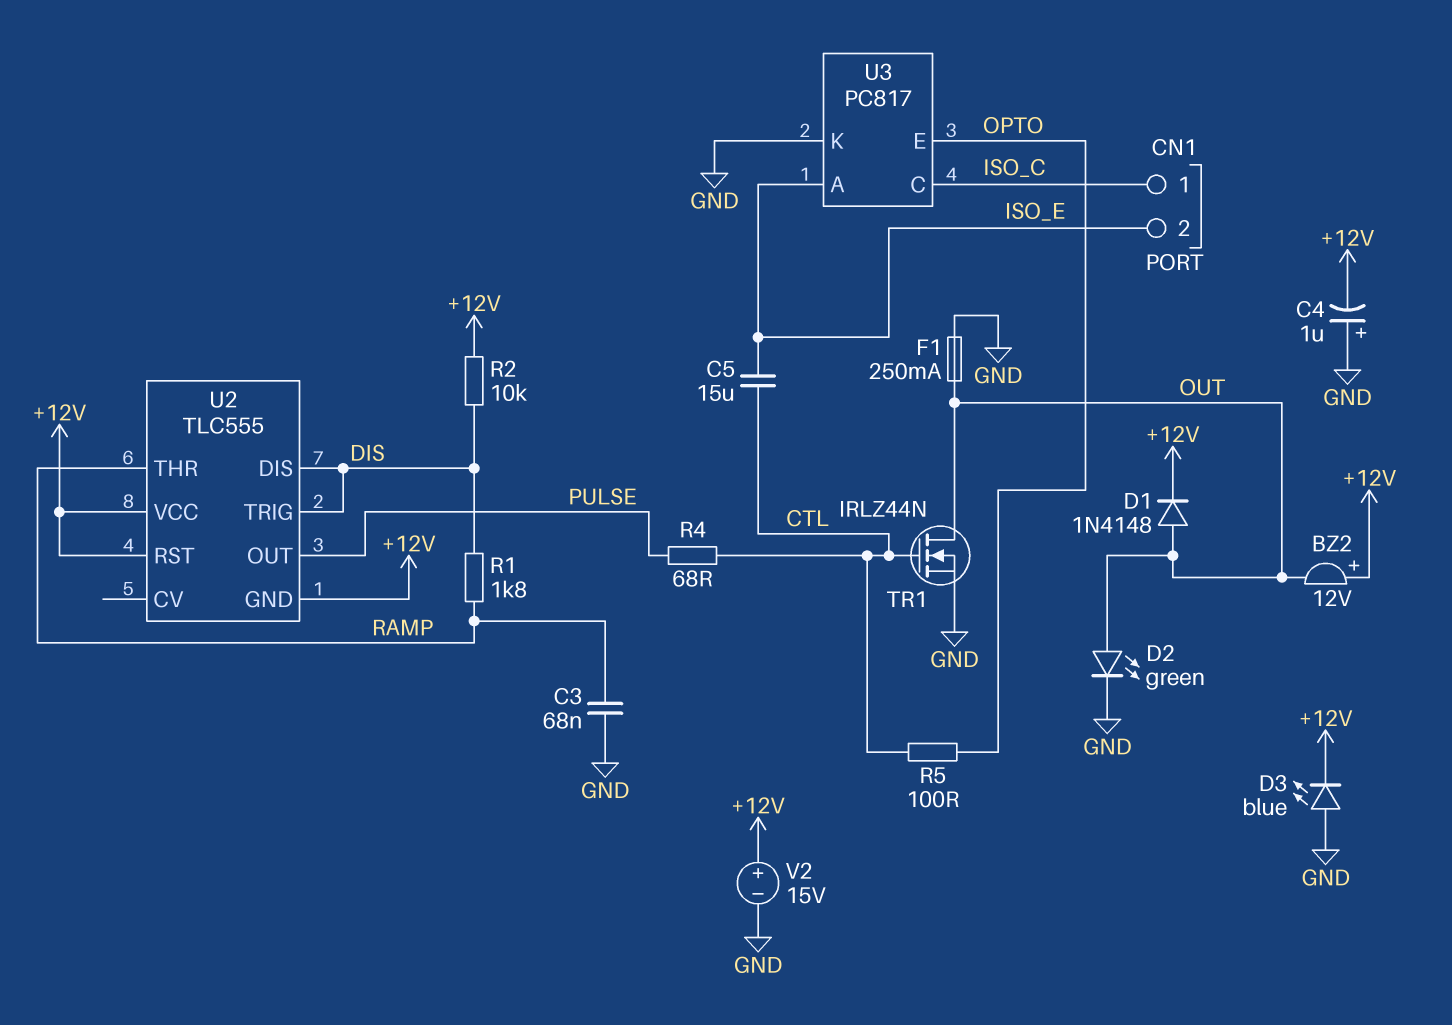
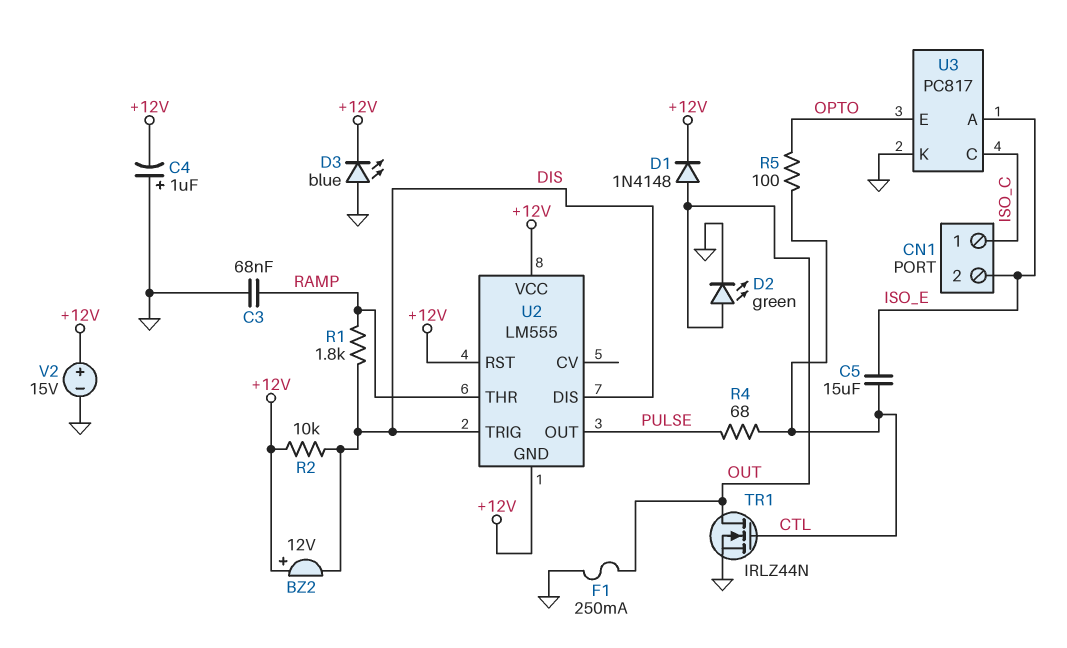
BZ2: buzzer 12V (plus +12V, minus OUT) -> buzzer 12V (plus +12V, minus DIS)
U2: TLC555 -> LM555

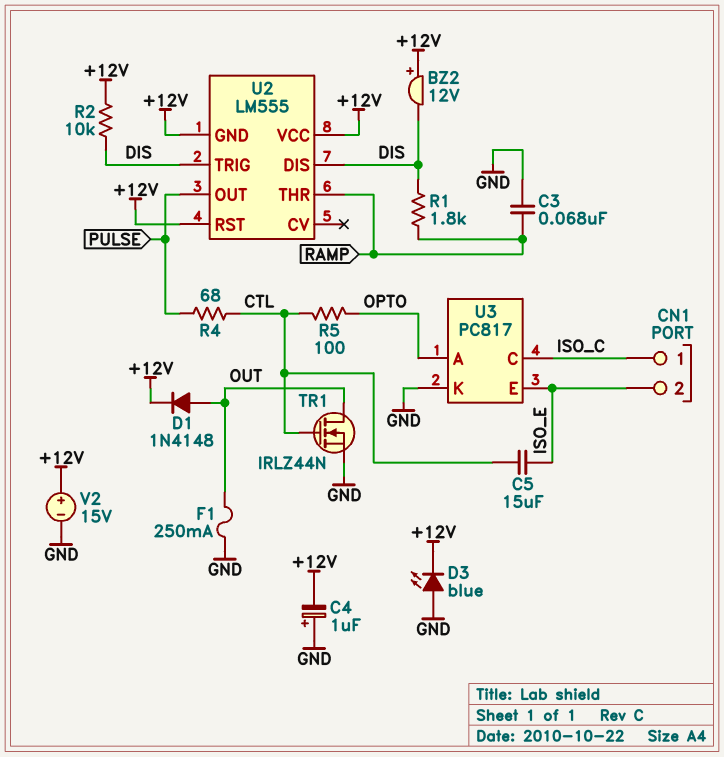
D2: LED green (A OUT, K GND) -> none
U3 pin A: ISO_E -> OPTO
U3 pin E: OPTO -> ISO_E

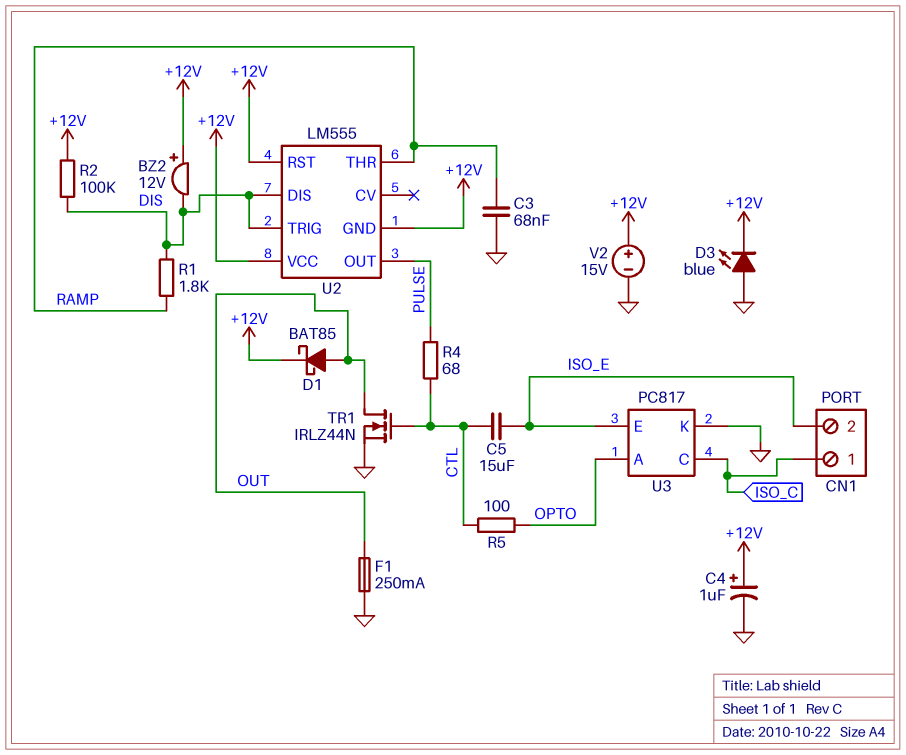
C4: 1uF (plus GND, minus +12V) -> 1uF (plus +12V, minus GND)
D1: diode 1N4148 (A OUT, K +12V) -> schottky BAT85 (A OUT, K +12V)
R2: 10k (+12V, DIS) -> 100k (+12V, DIS)

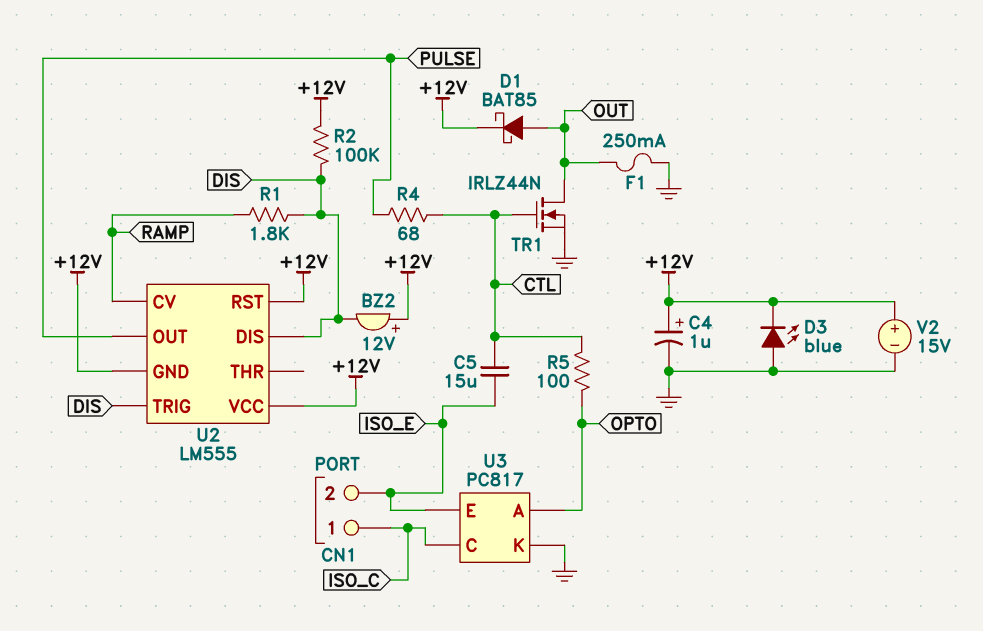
C3: 68nF (GND, RAMP) -> none
U2 pin CV: none -> RAMP
U2 pin THR: RAMP -> none

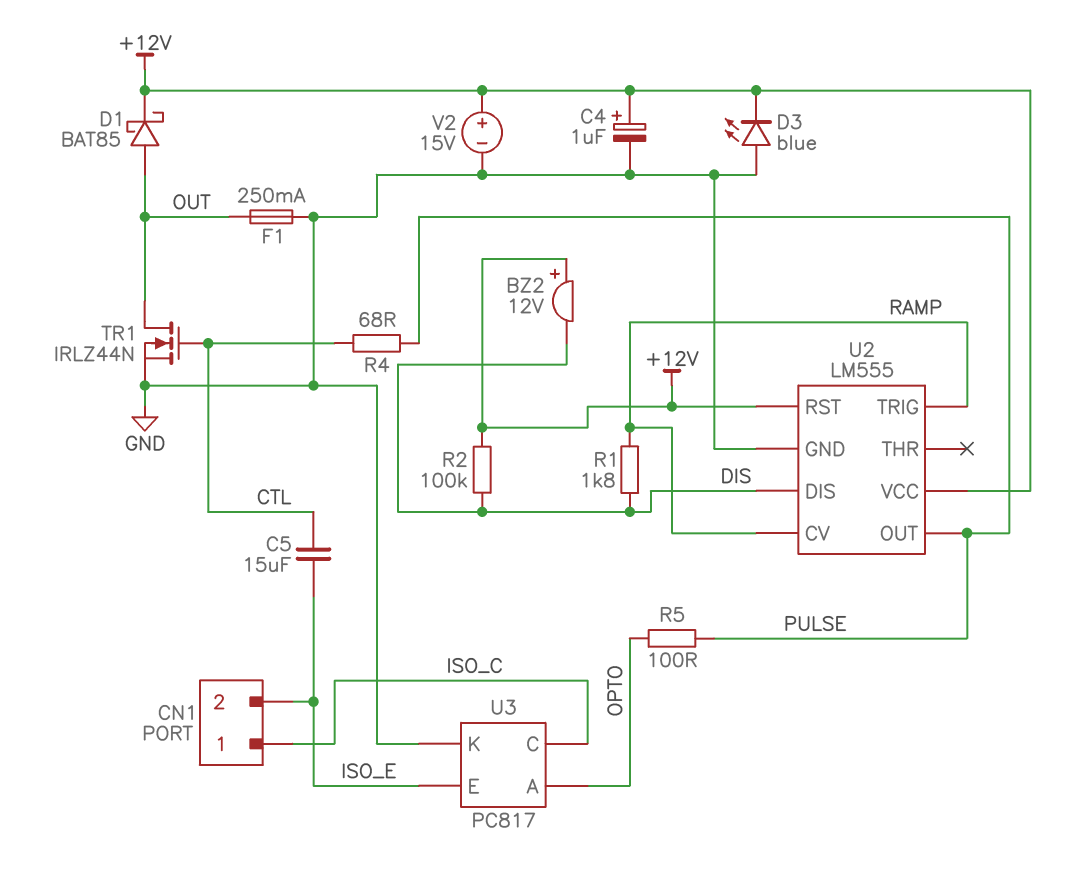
R5: 100 (CTL, OPTO) -> 100 (OPTO, PULSE)
U2 pin GND: +12V -> GND
U2 pin TRIG: DIS -> RAMP

